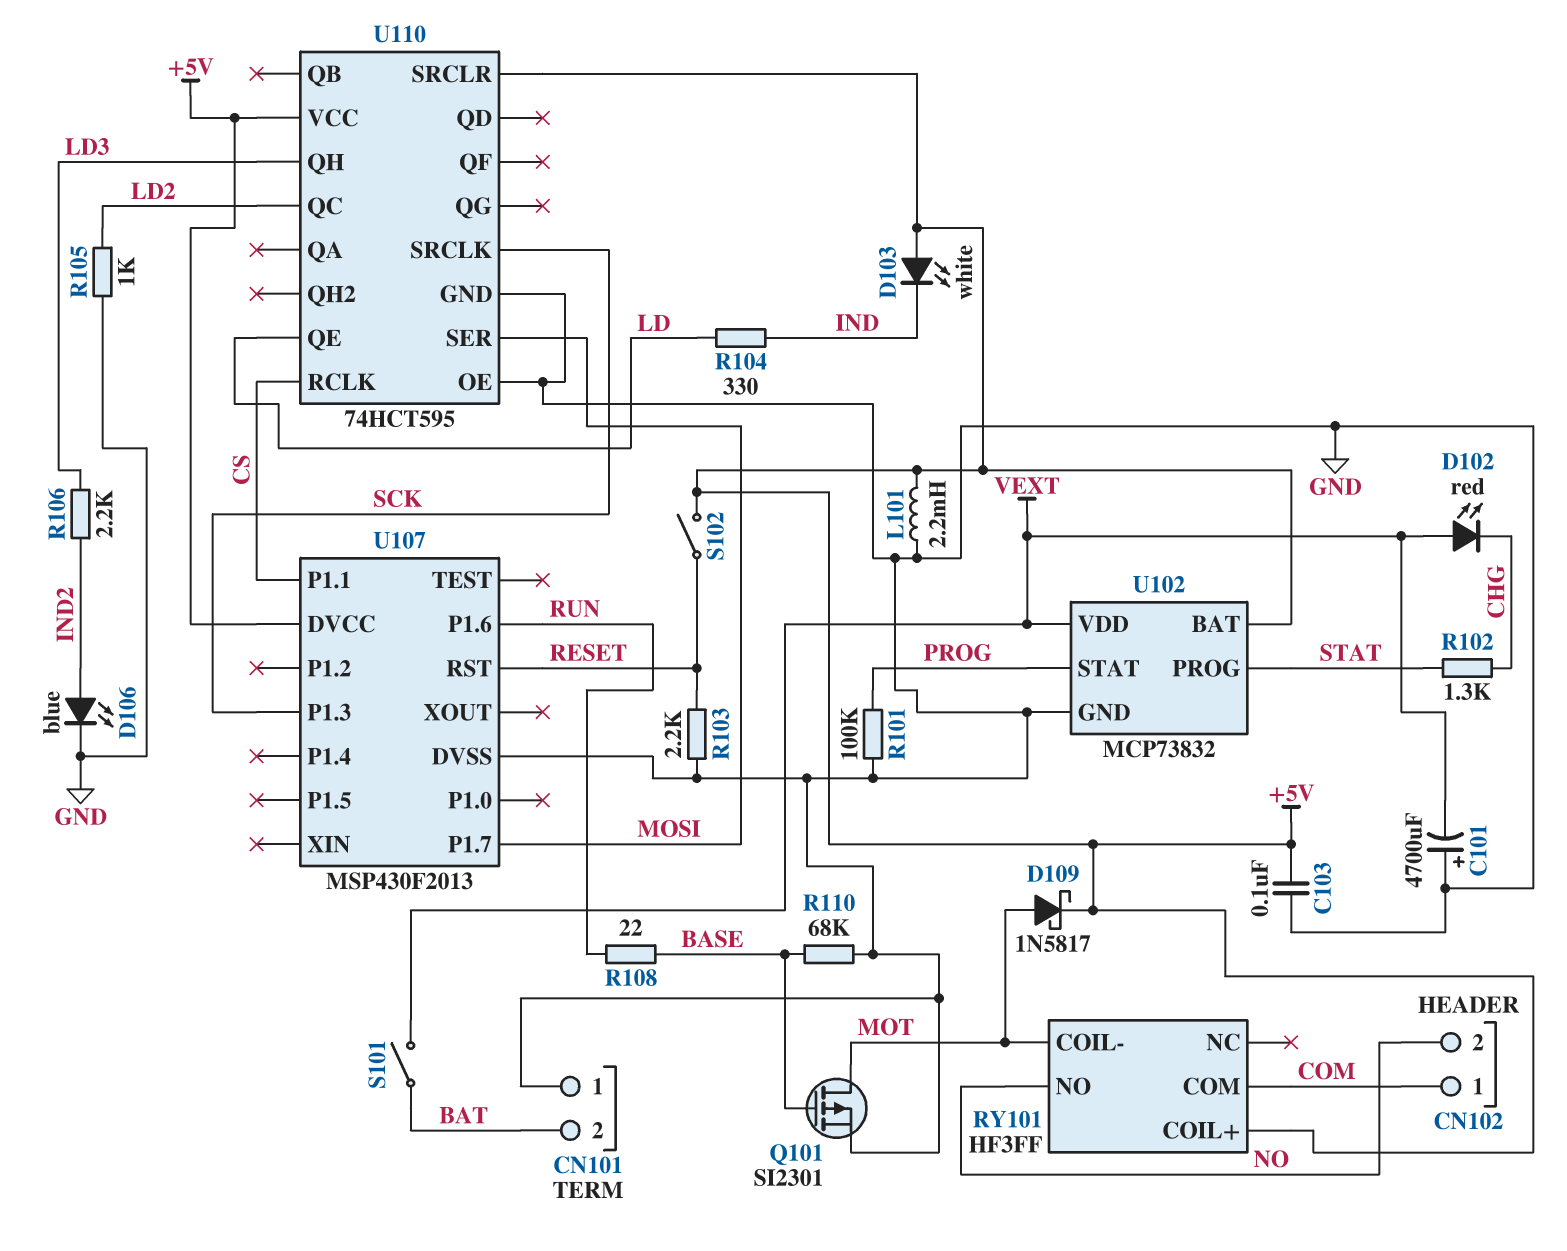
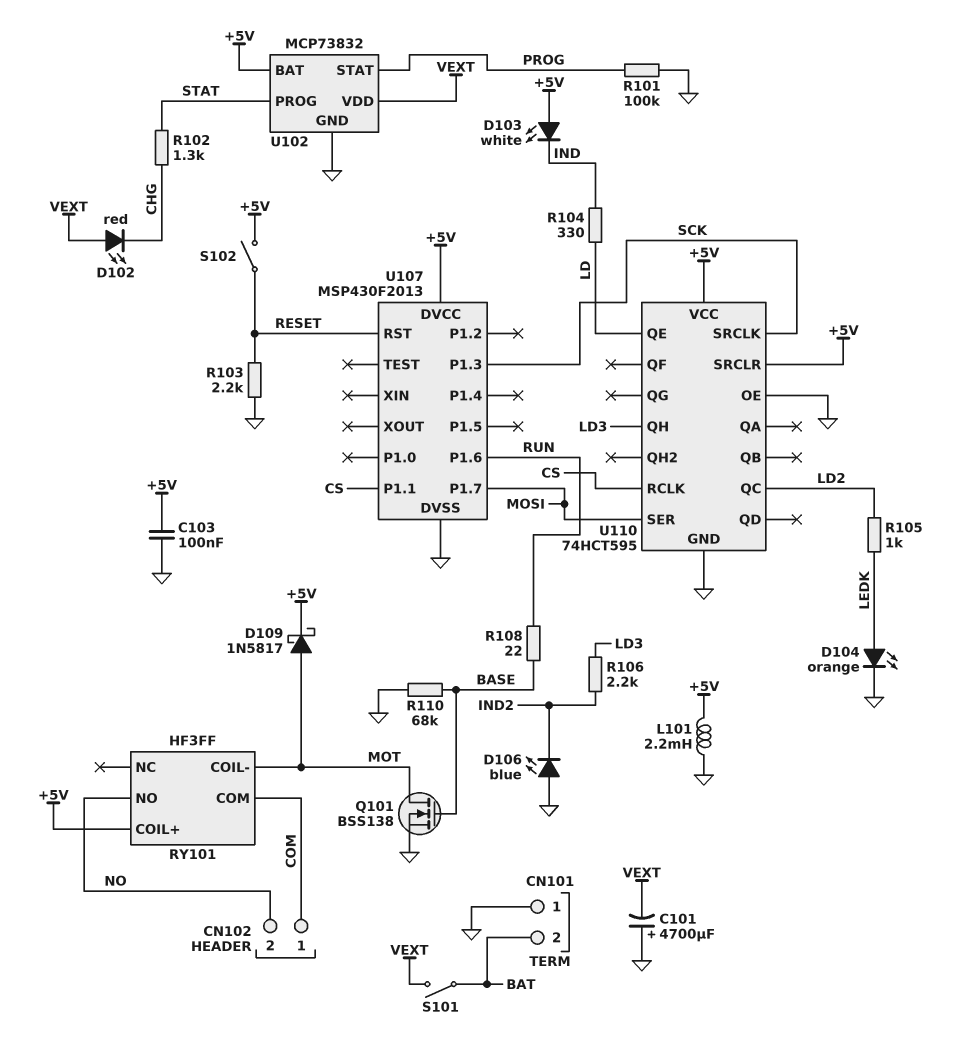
D104: none -> LED orange (A LEDK, K GND)
D106: LED blue (A IND2, K GND) -> LED blue (A GND, K IND2)
Q101: PMOS SI2301 (G BASE, D MOT, S GND) -> NMOS BSS138 (G BASE, D MOT, S GND)
R105: 1k (GND, LD2) -> 1k (LD2, LEDK)

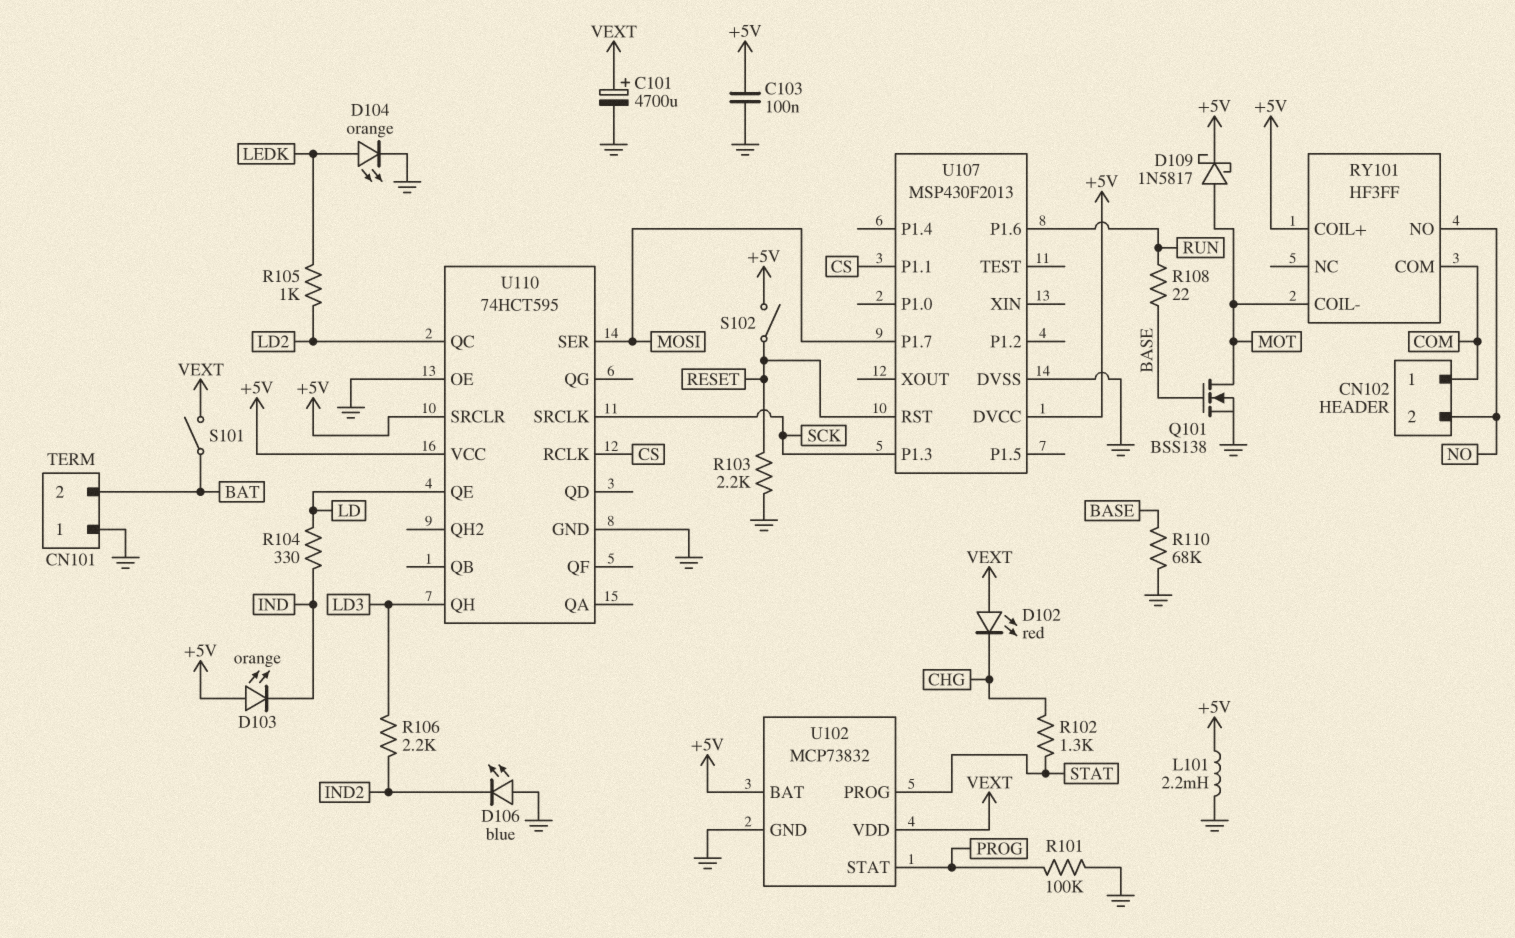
C101: 4700uF (plus GND, minus VEXT) -> 4700uF (plus VEXT, minus GND)
D103: LED white (A +5V, K IND) -> LED orange (A +5V, K IND)

